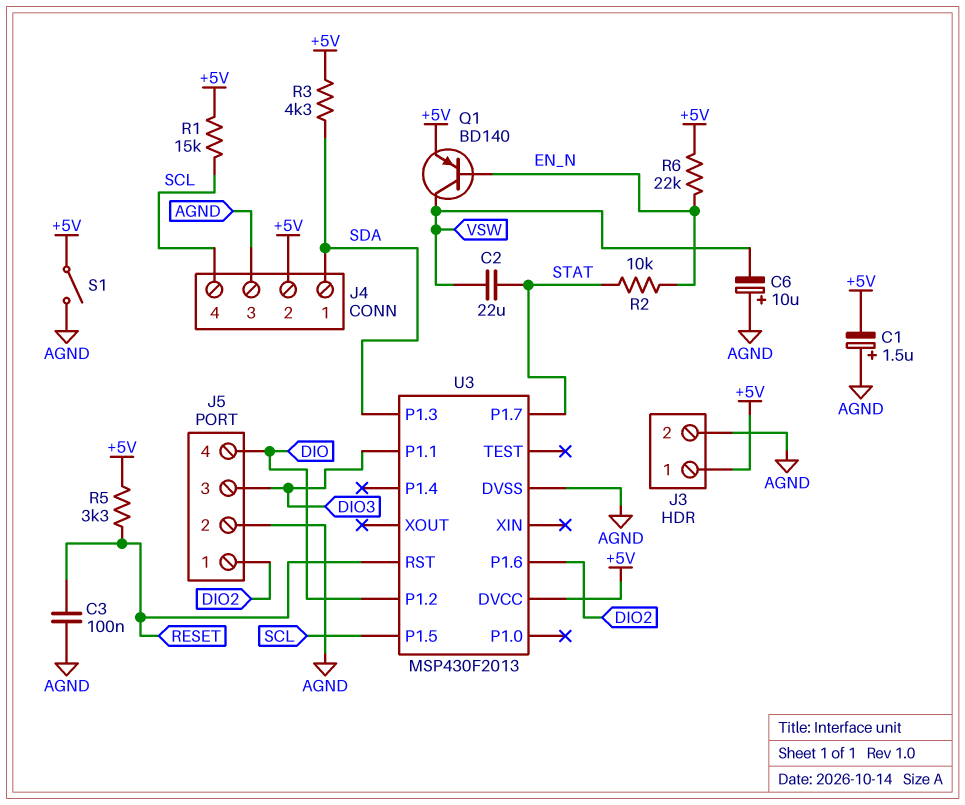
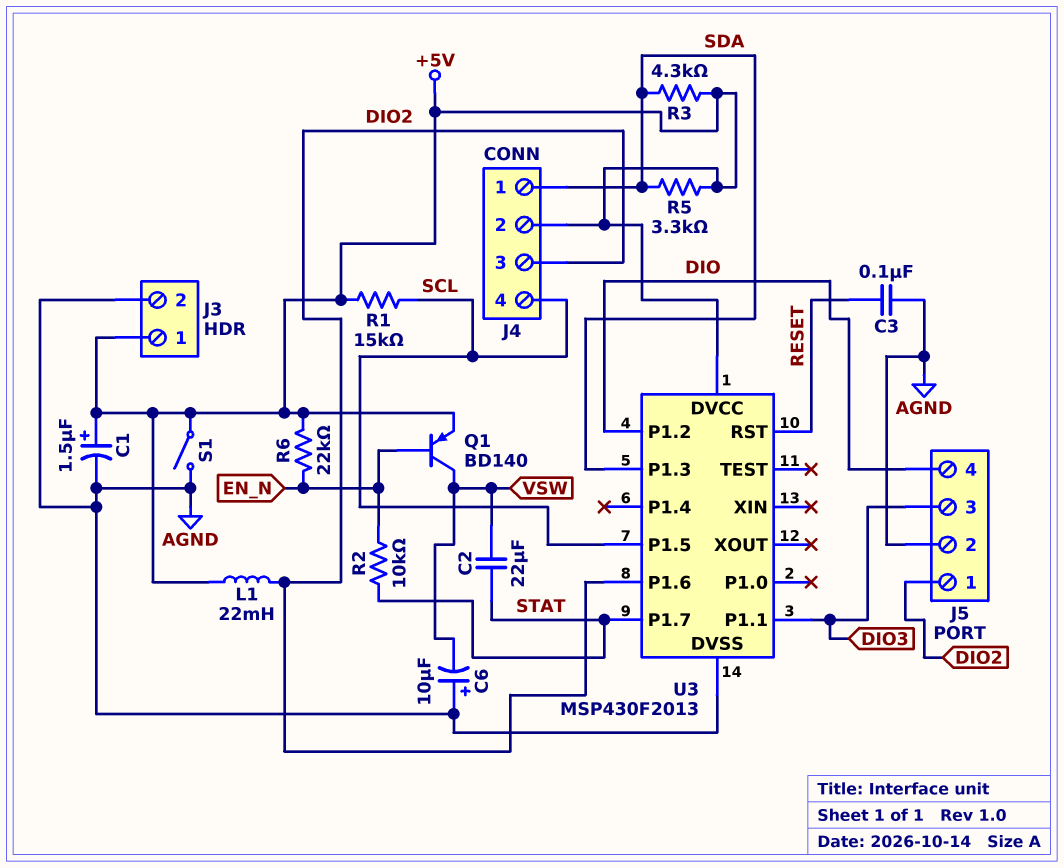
C1: 1.5uF (plus AGND, minus +5V) -> 1.5uF (plus +5V, minus AGND)
J4 pin 3: AGND -> DIO2
L1: none -> 22mH (+5V, DIO2)
R5: 3.3k (+5V, RESET) -> 3.3k (+5V, SDA)

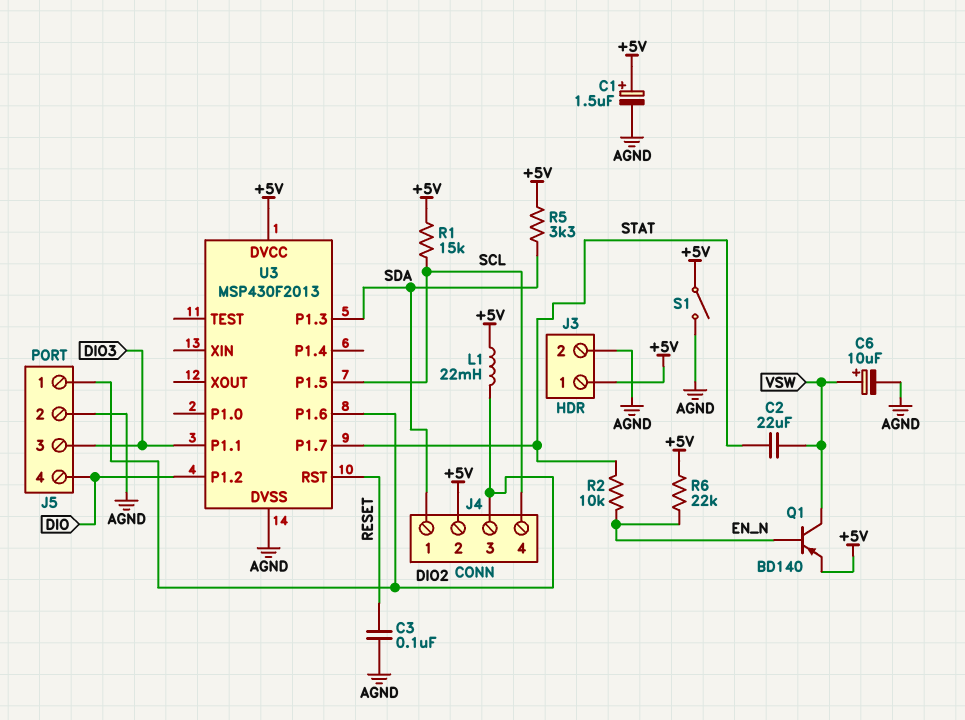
C6: 10uF (plus AGND, minus VSW) -> 10uF (plus VSW, minus AGND)
R3: 4.3k (+5V, SDA) -> none

